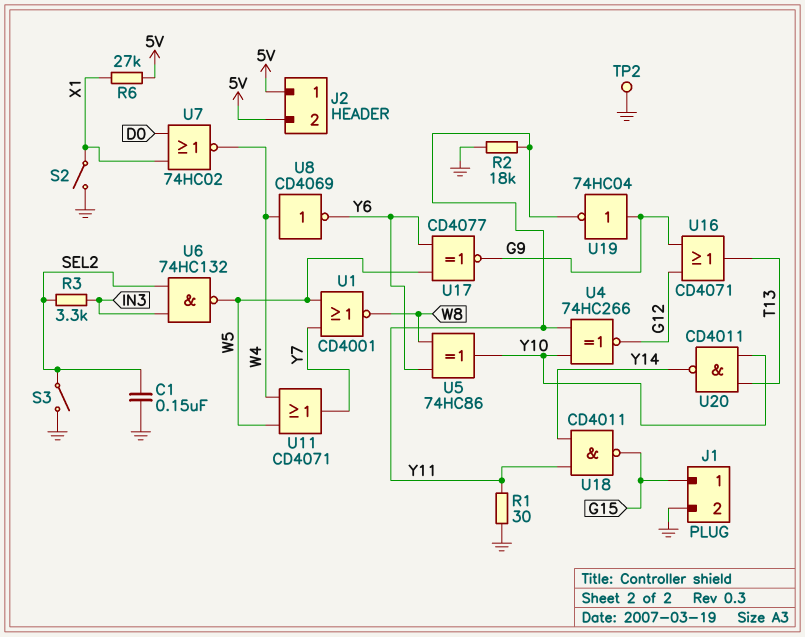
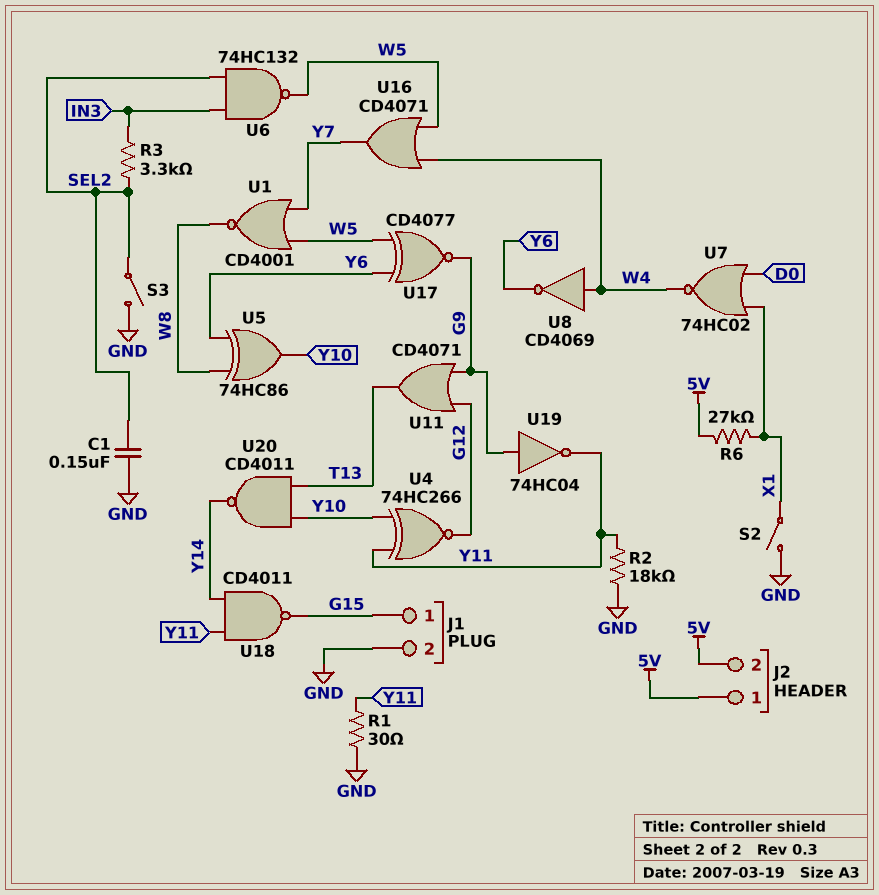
TP2: test point (GND) -> none
U11: OR CD4071 (in W4, in W5, out Y7) -> OR CD4071 (in G9, in G12, out T13)
U16: OR CD4071 (in G9, in G12, out T13) -> OR CD4071 (in W4, in W5, out Y7)

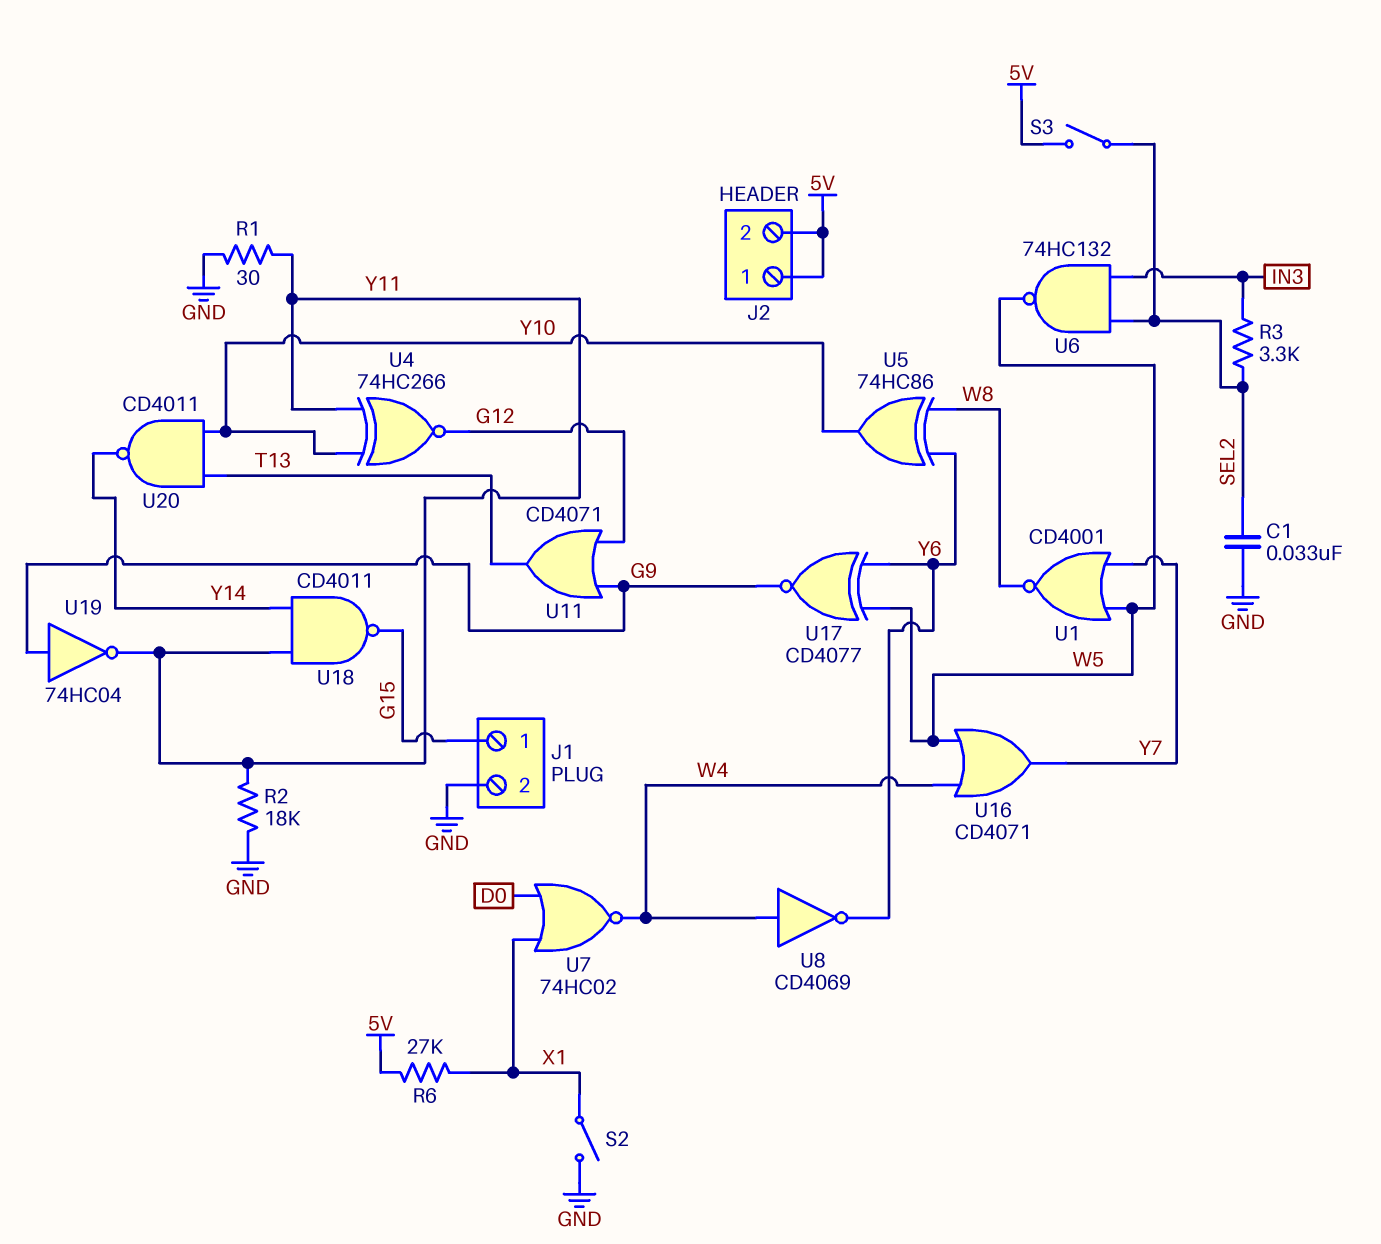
C1: 150nF (GND, SEL2) -> 33nF (GND, SEL2)
S3: switch (GND, SEL2) -> switch (5V, SEL2)

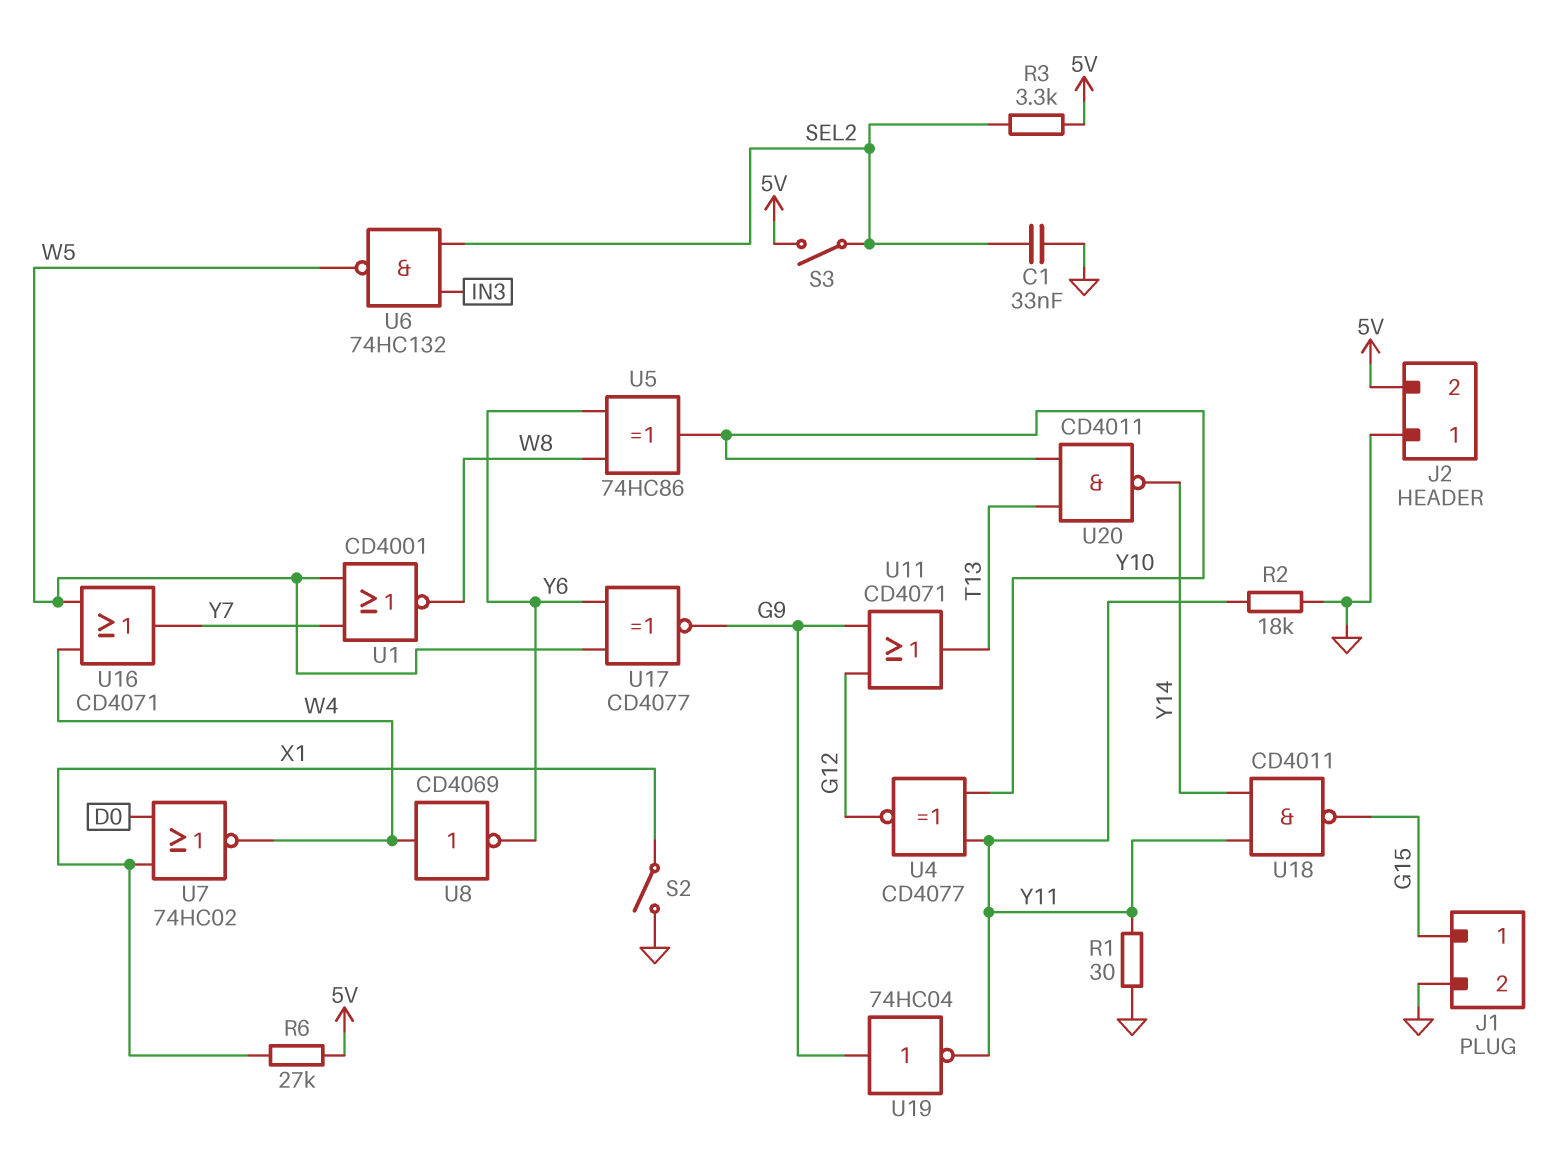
J2 pin 1: 5V -> GND
R3: 3.3k (IN3, SEL2) -> 3.3k (5V, SEL2)
U4: XNOR 74HC266 (in Y10, in Y11, out G12) -> XNOR CD4077 (in Y10, in Y11, out G12)

